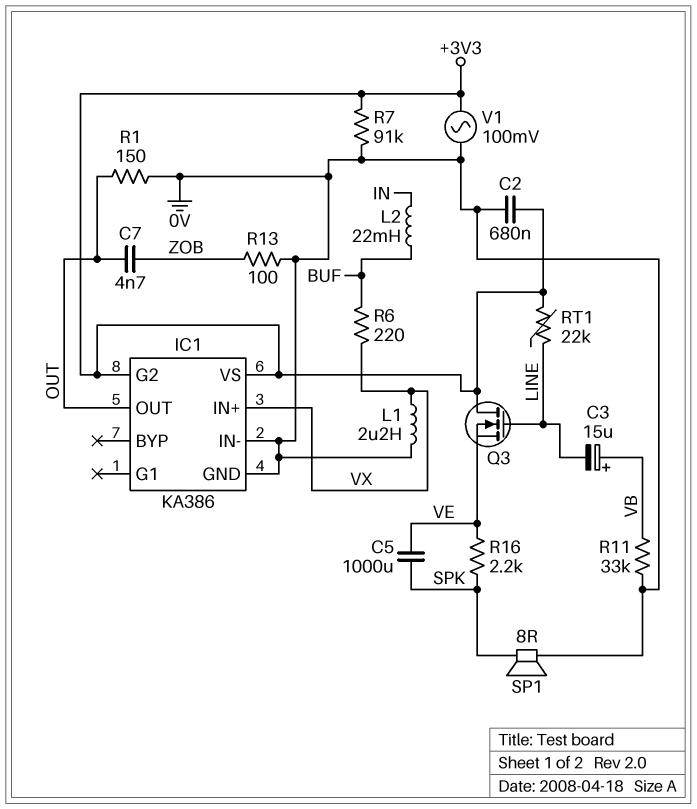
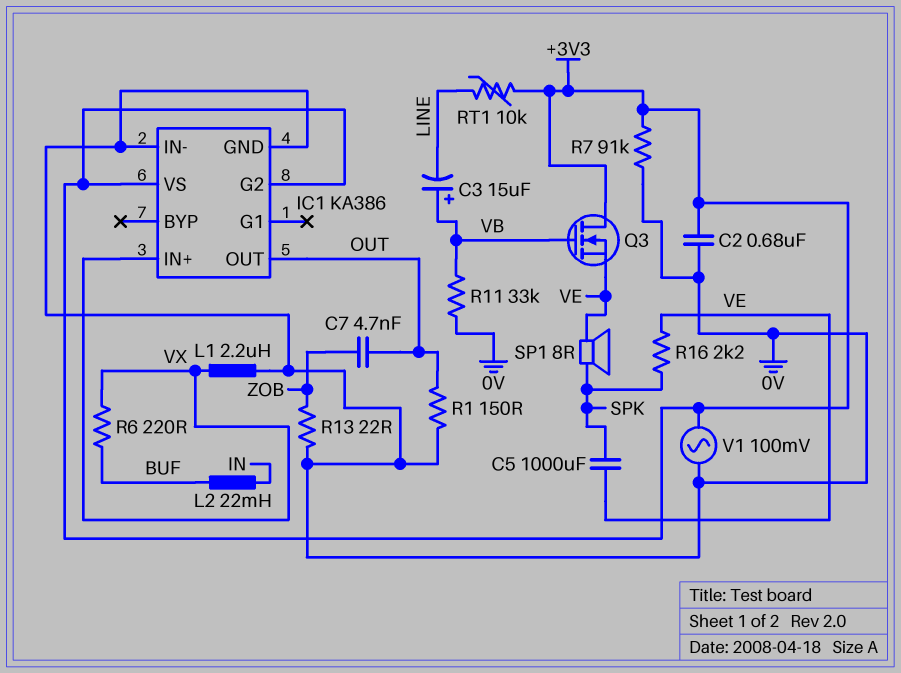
Q3: NMOS (G LINE, D +3V3, S VE) -> NMOS (G VB, D +3V3, S VE)
R13: 100 (0V, ZOB) -> 22 (0V, ZOB)
RT1: 22k (+3V3, LINE) -> 10k (+3V3, LINE)
SP1: speaker 8R (0V, SPK) -> speaker 8R (SPK, VE)

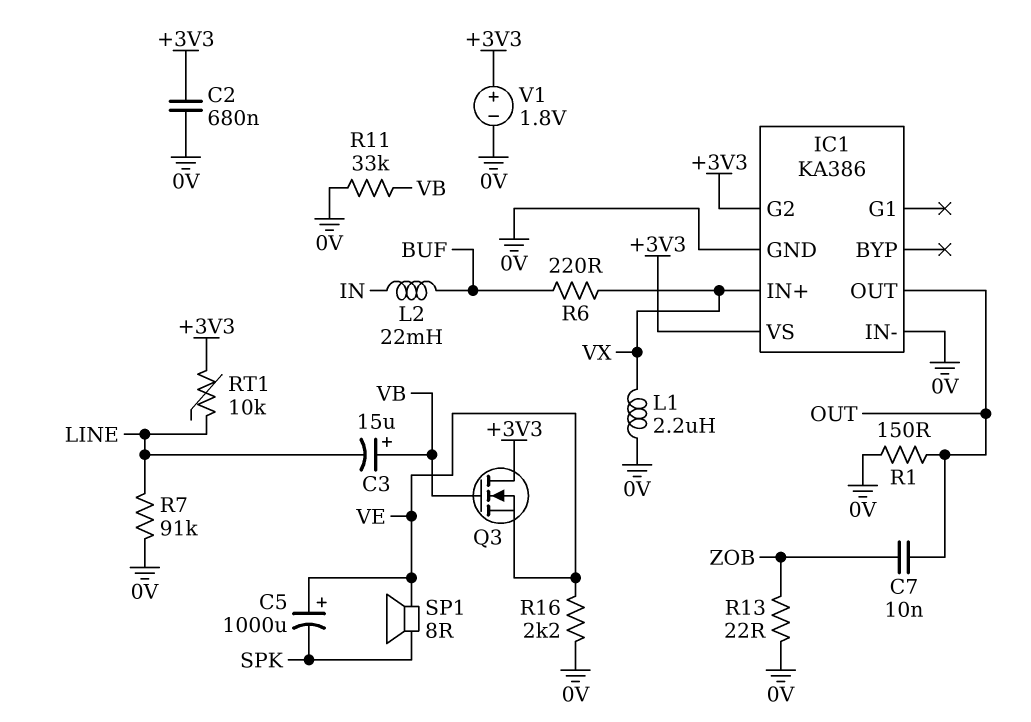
C5: 1000uF (SPK, VE) -> 1000uF (plus VE, minus SPK)
C7: 4.7nF (OUT, ZOB) -> 10nF (OUT, ZOB)
R7: 91k (+3V3, 0V) -> 91k (0V, LINE)
R16: 2.2k (SPK, VE) -> 2.2k (0V, VE)
V1: AC 100mV (+3V3, 0V) -> 1.8V (plus +3V3, minus 0V)

